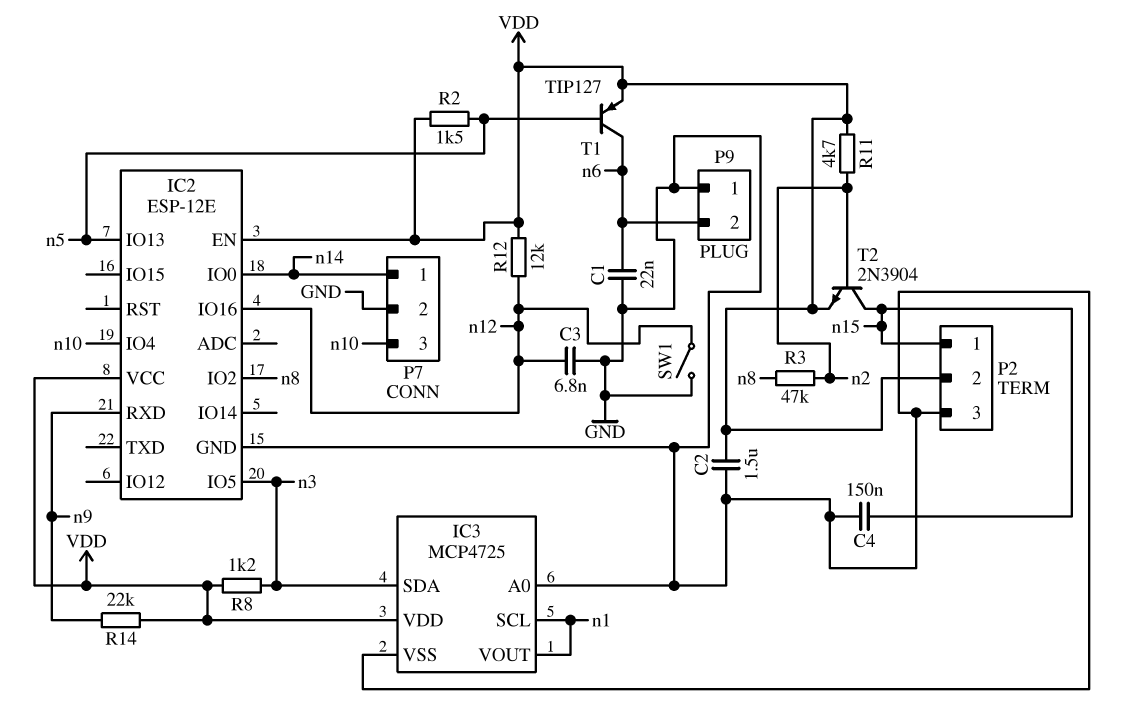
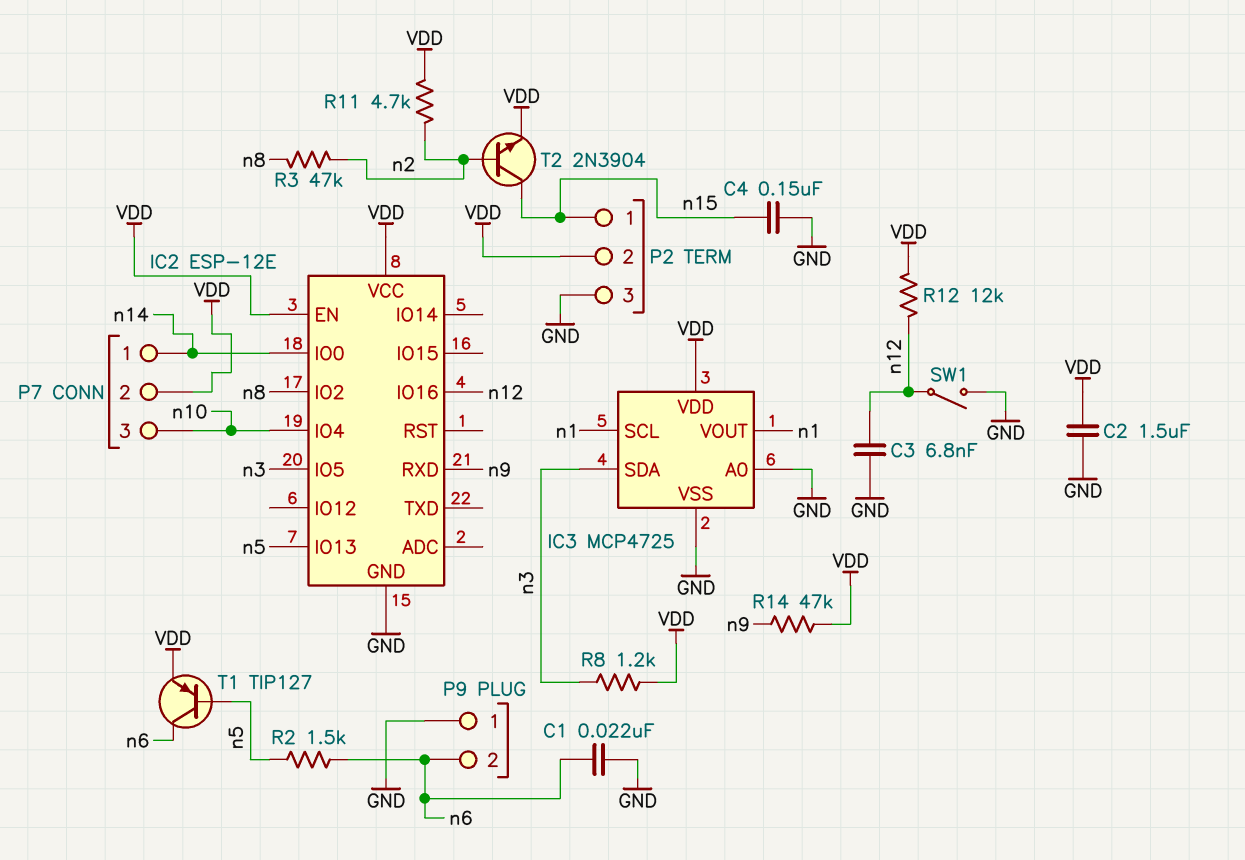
P7 pin 2: GND -> VDD
R2: 1.5k (VDD, n5) -> 1.5k (n5, n6)
R14: 22k (VDD, n9) -> 47k (VDD, n9)

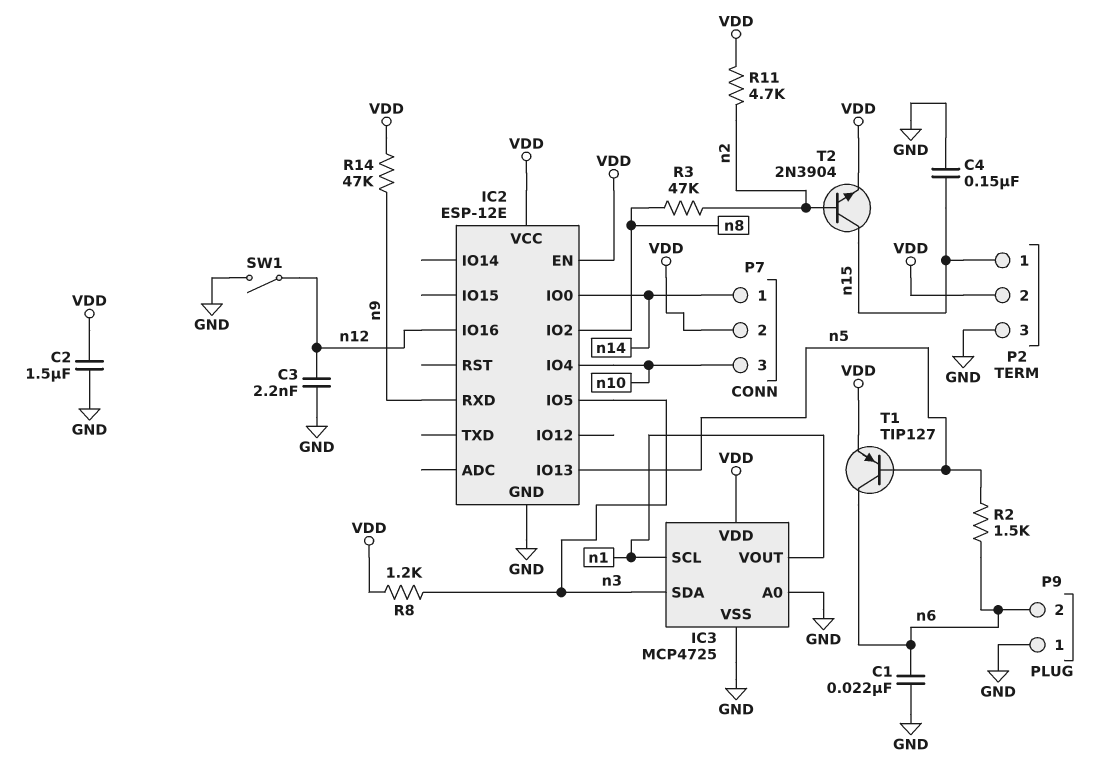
C3: 6.8nF (GND, n12) -> 2.2nF (GND, n12)
R12: 12k (VDD, n12) -> none

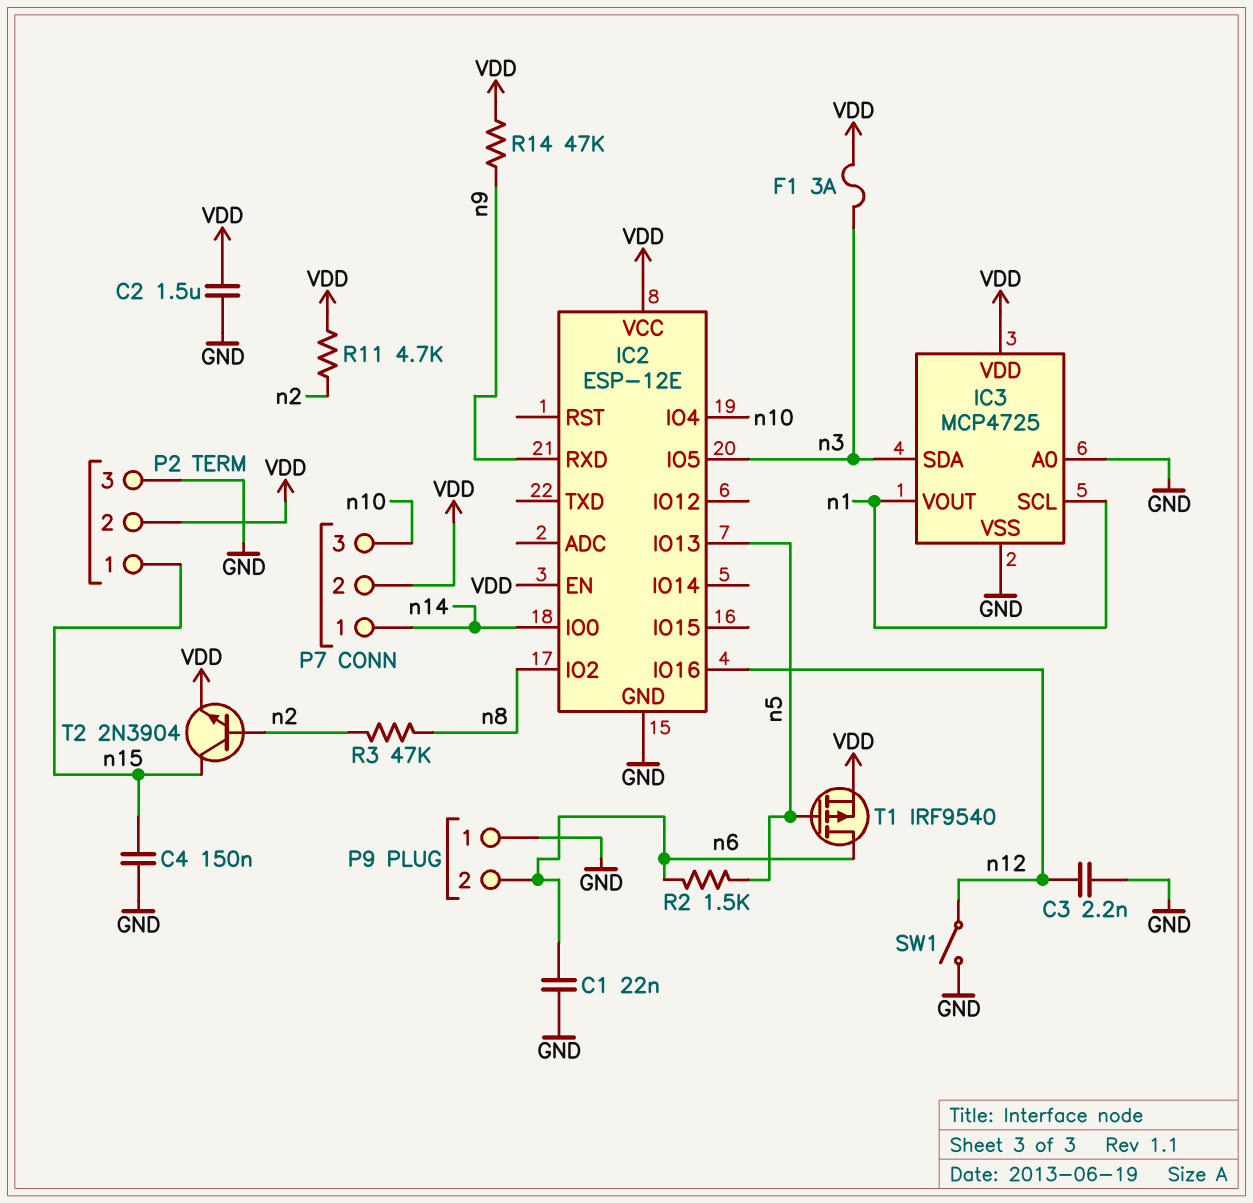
F1: none -> 3A (VDD, n3)
R8: 1.2k (VDD, n3) -> none
T1: PNP TIP127 (B n5, C n6, E VDD) -> PMOS IRF9540 (G n5, D n6, S VDD)

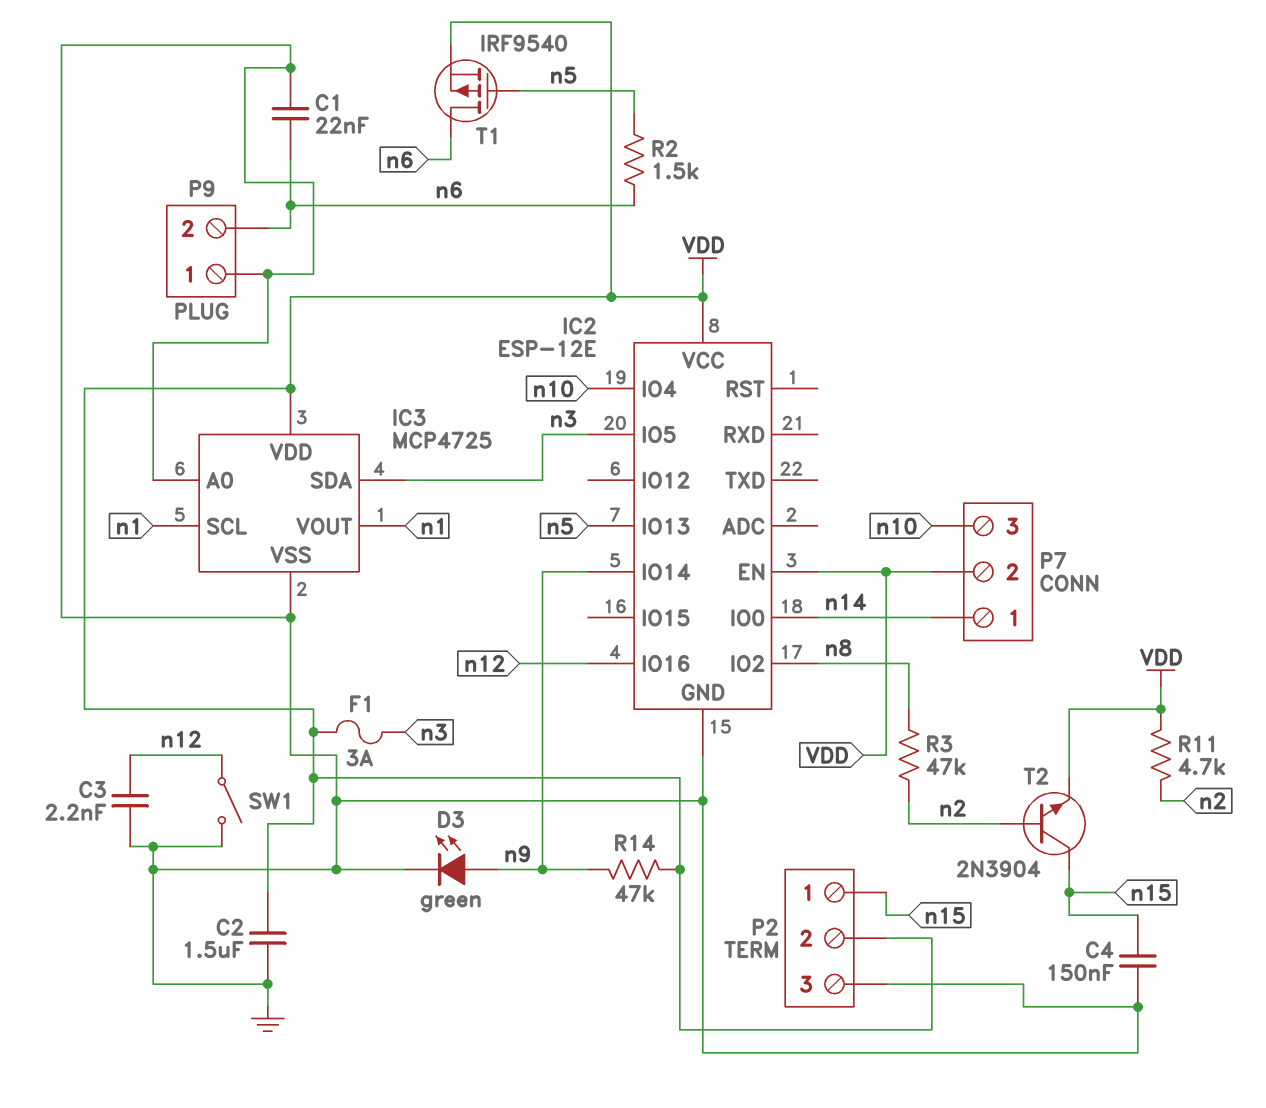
D3: none -> LED green (A n9, K GND)
IC2 pin IO14: none -> n9
IC2 pin RXD: n9 -> none

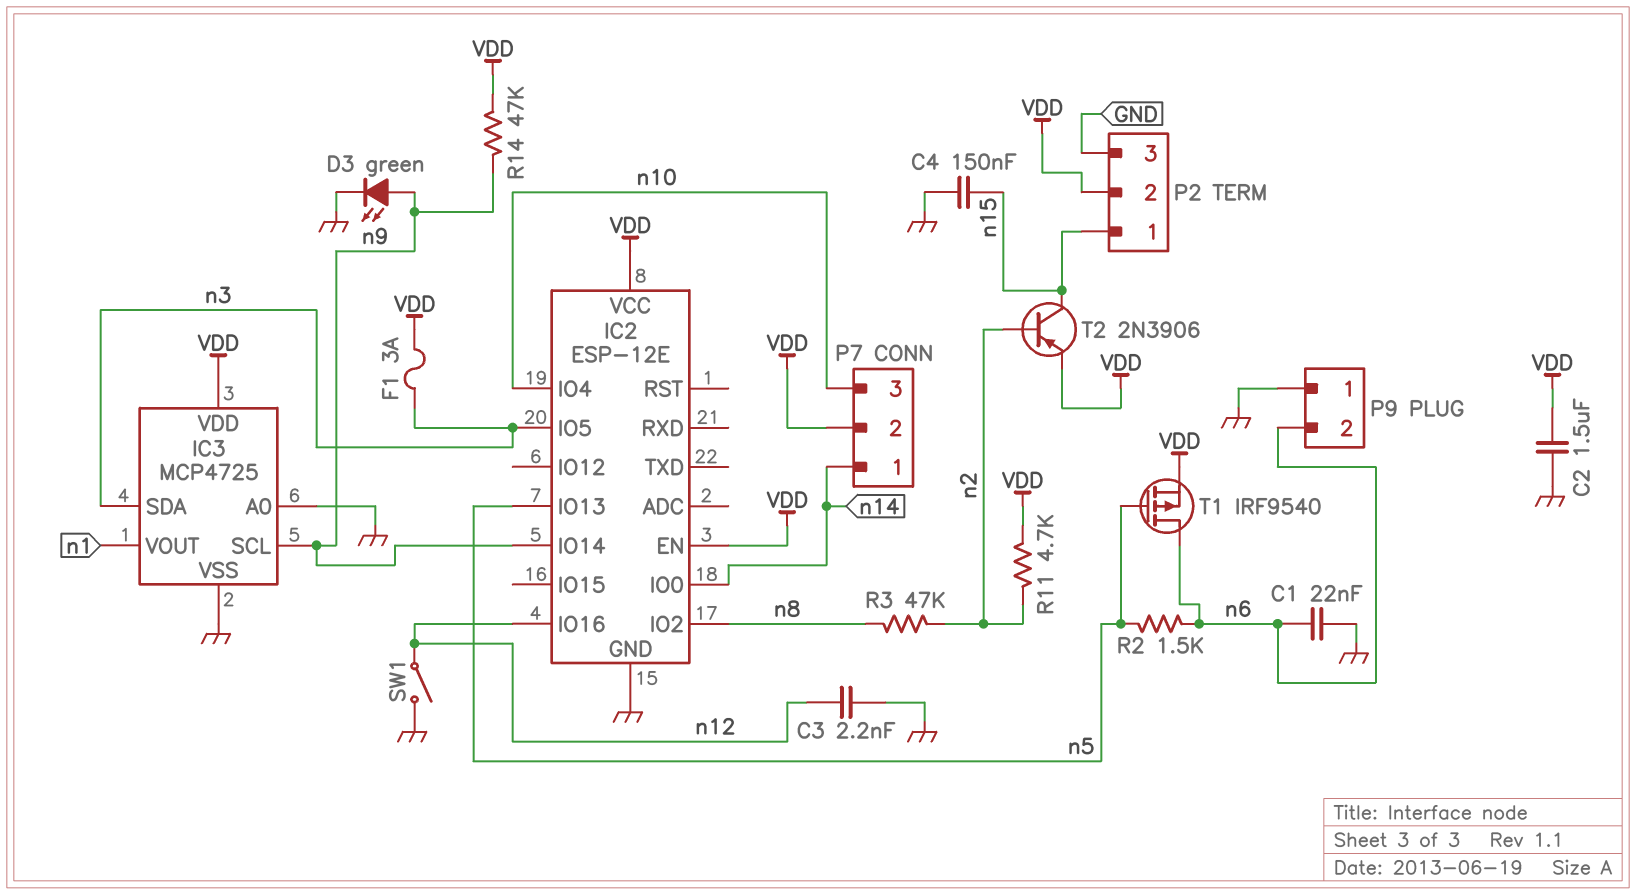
IC3 pin SCL: n1 -> n9
T2: NPN 2N3904 (B n2, C n15, E VDD) -> PNP 2N3906 (B n2, C n15, E VDD)

